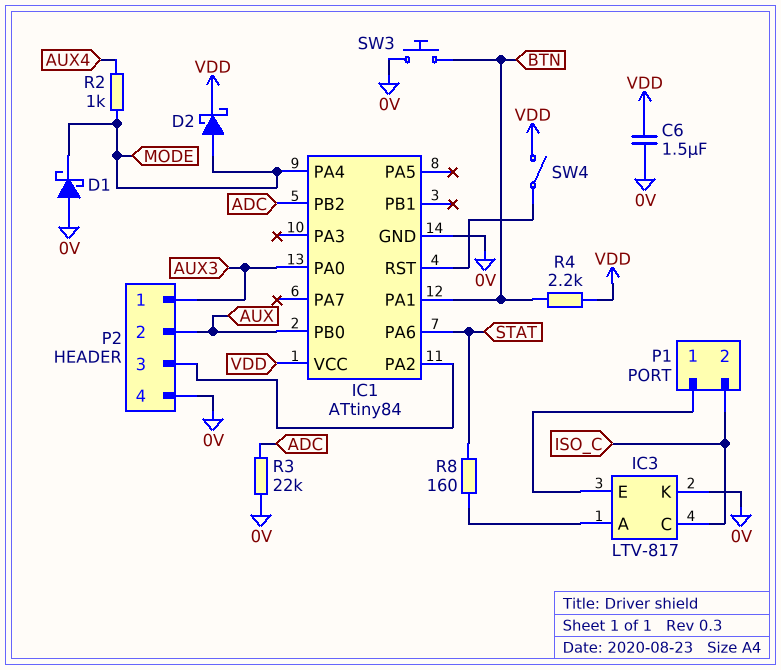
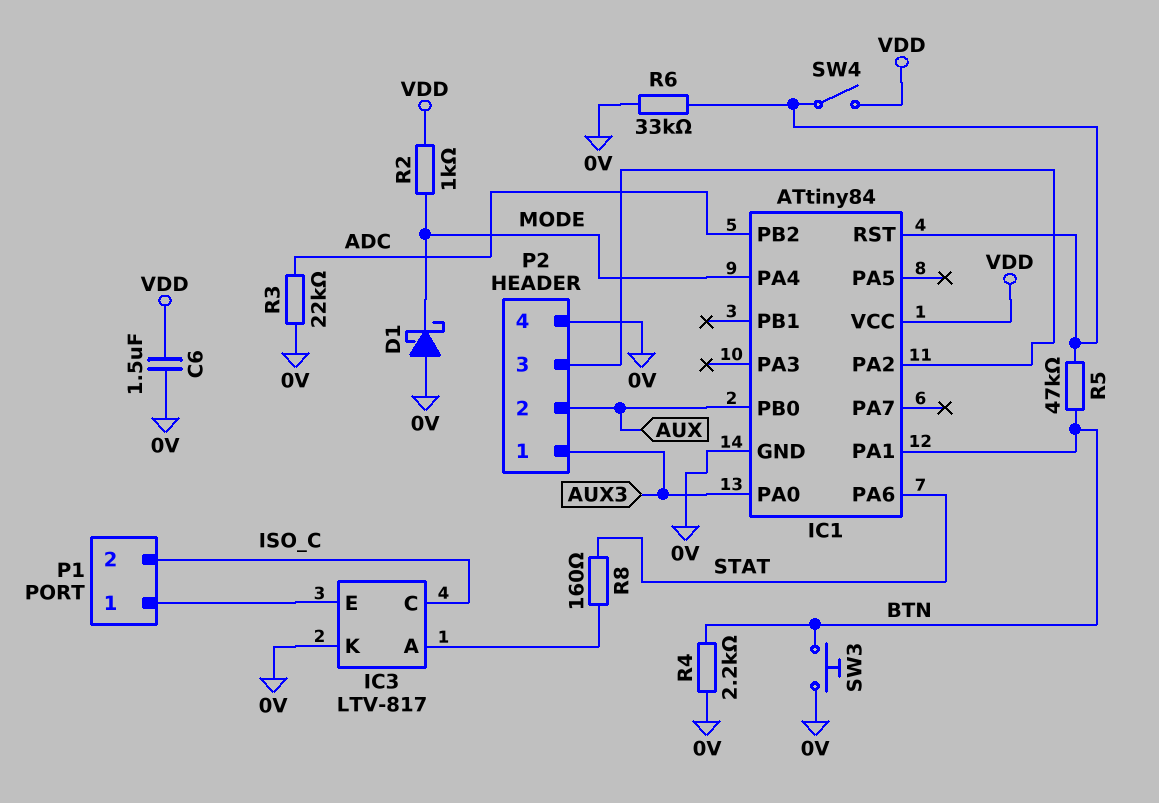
D2: schottky (A MODE, K VDD) -> none
R2: 1k (AUX4, MODE) -> 1k (MODE, VDD)
R4: 2.2k (BTN, VDD) -> 2.2k (0V, BTN)
R5: none -> 47k (BTN, IC1/RST)
R6: none -> 33k (0V, IC1/RST)

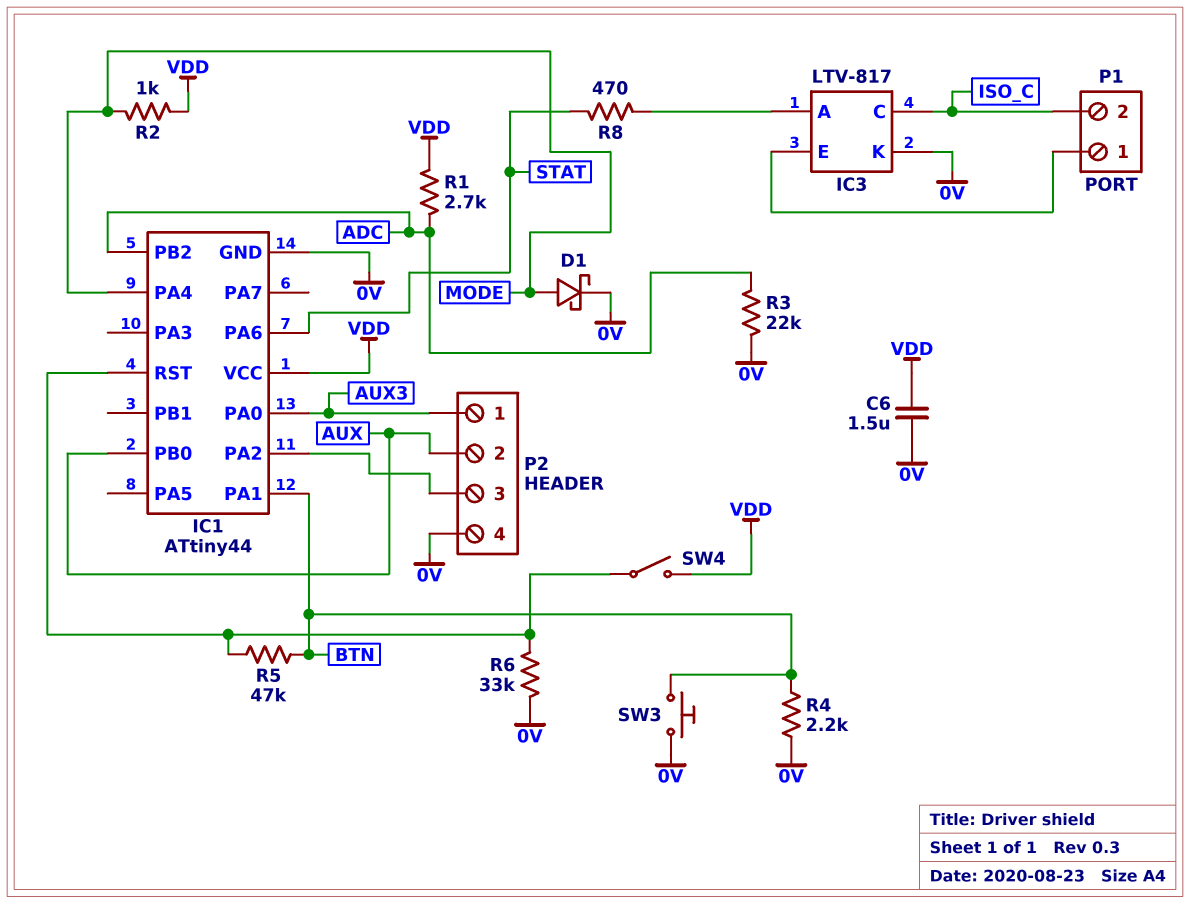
D1: schottky (A 0V, K MODE) -> schottky (A MODE, K 0V)
IC1: ATtiny84 -> ATtiny44
R1: none -> 2.7k (ADC, VDD)
R8: 160 (IC3/A, STAT) -> 470 (IC3/A, STAT)

